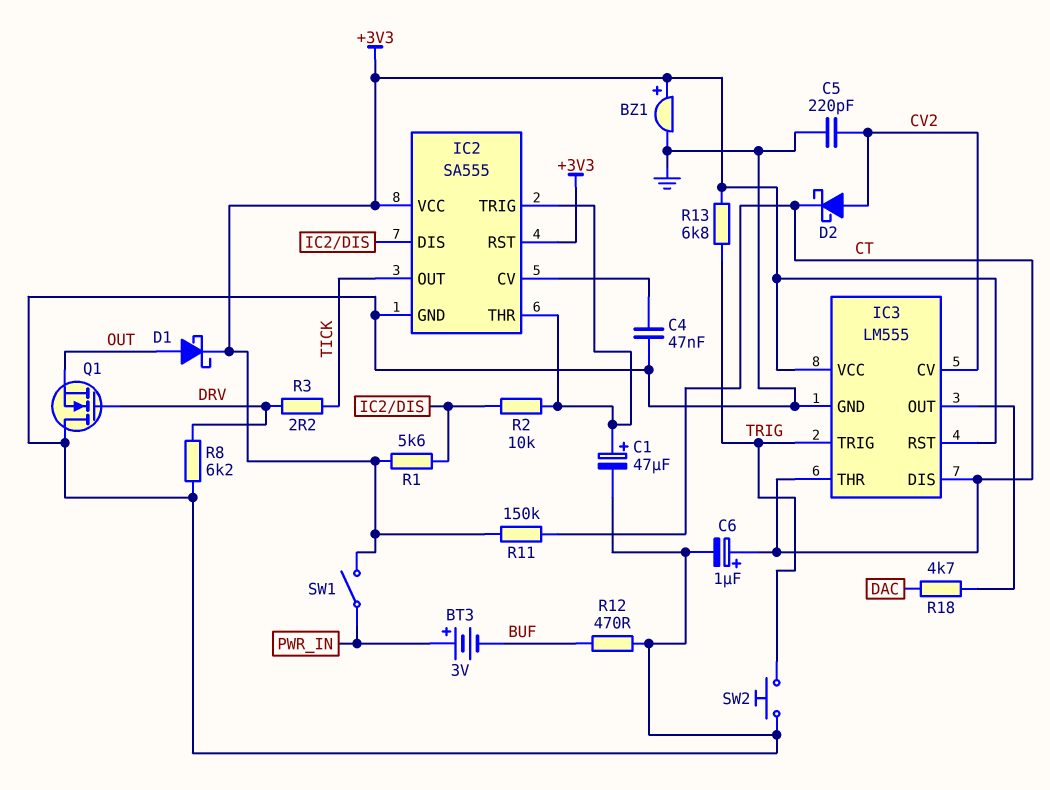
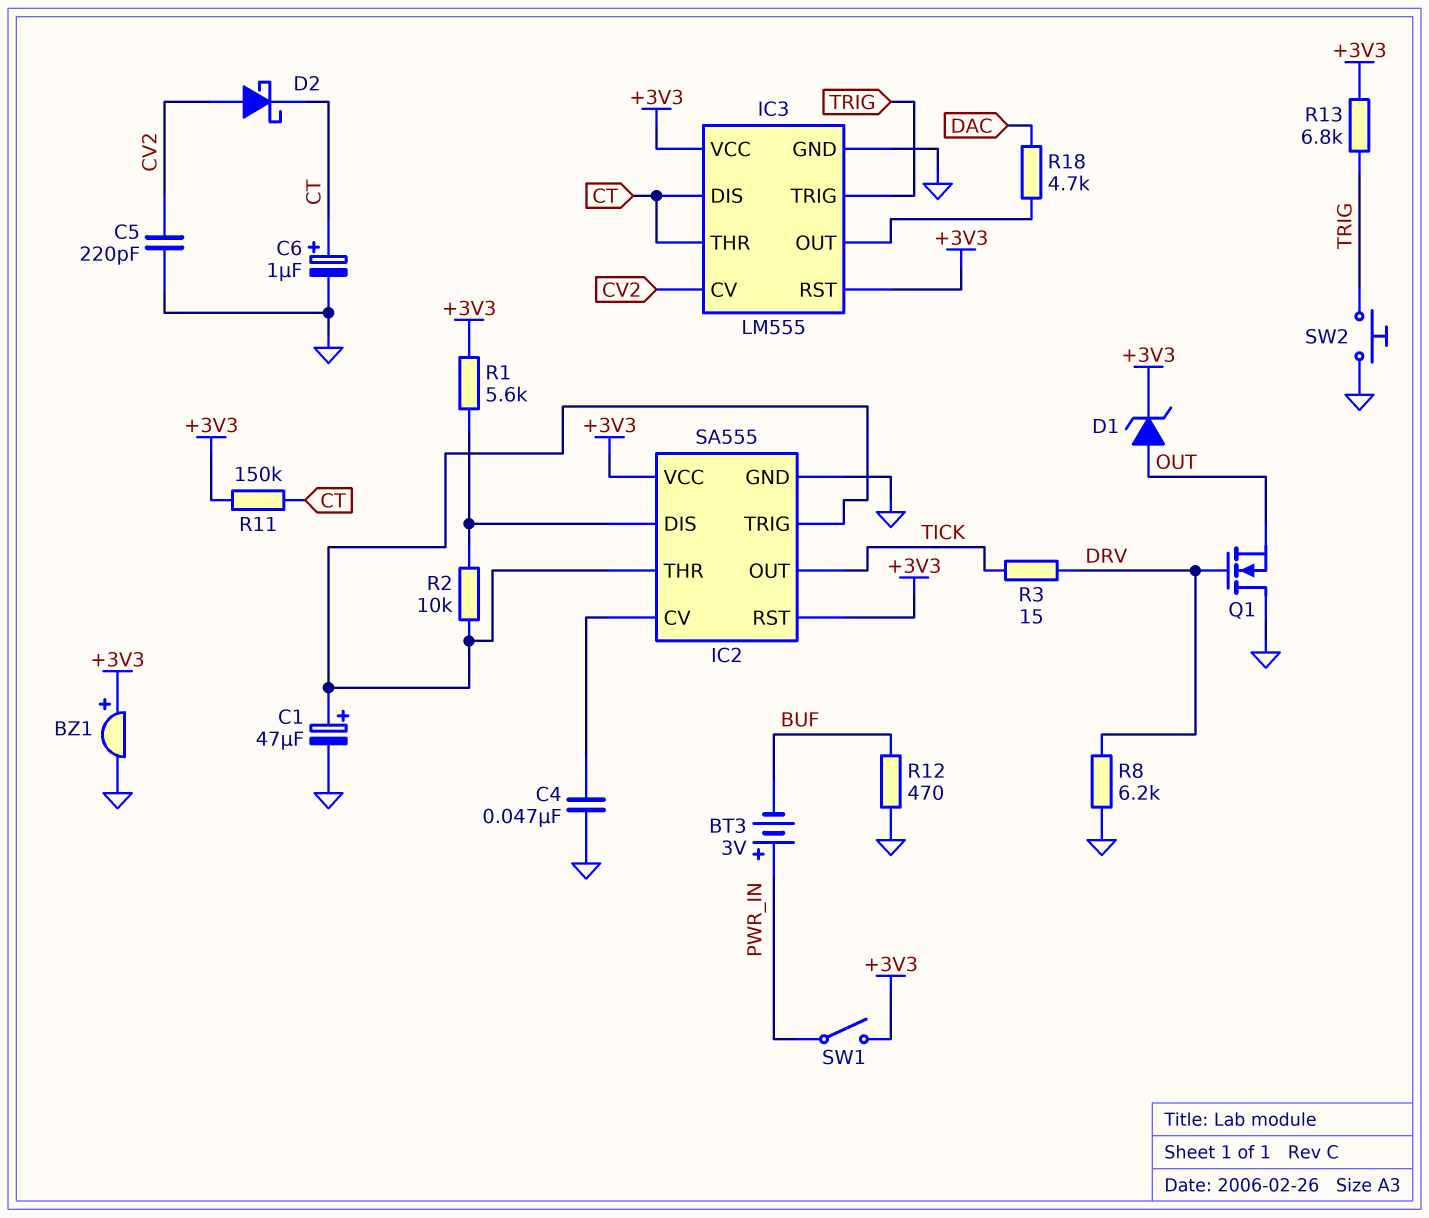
D1: schottky (A OUT, K +3V3) -> zener (A OUT, K +3V3)
R3: 2.2 (DRV, TICK) -> 15 (DRV, TICK)

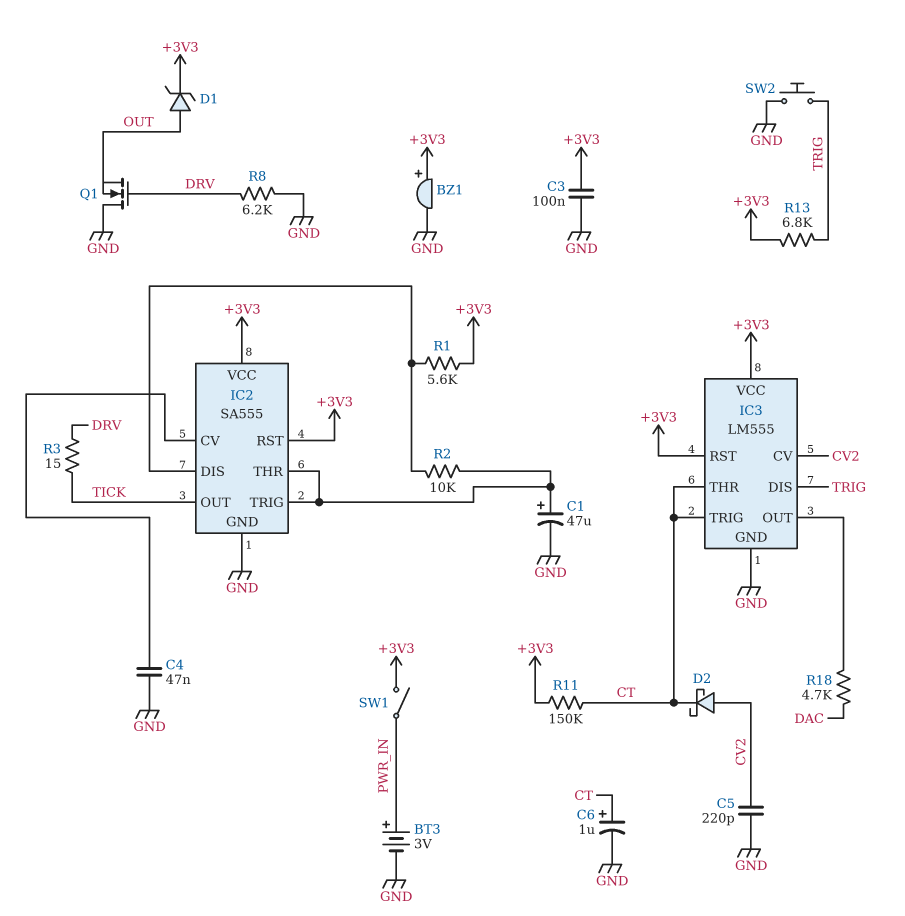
BT3: 3V (plus PWR_IN, minus BUF) -> 3V (plus PWR_IN, minus GND)
C3: none -> 100nF (+3V3, GND)
IC3 pin DIS: CT -> TRIG
IC3 pin TRIG: TRIG -> CT
R12: 470 (BUF, GND) -> none

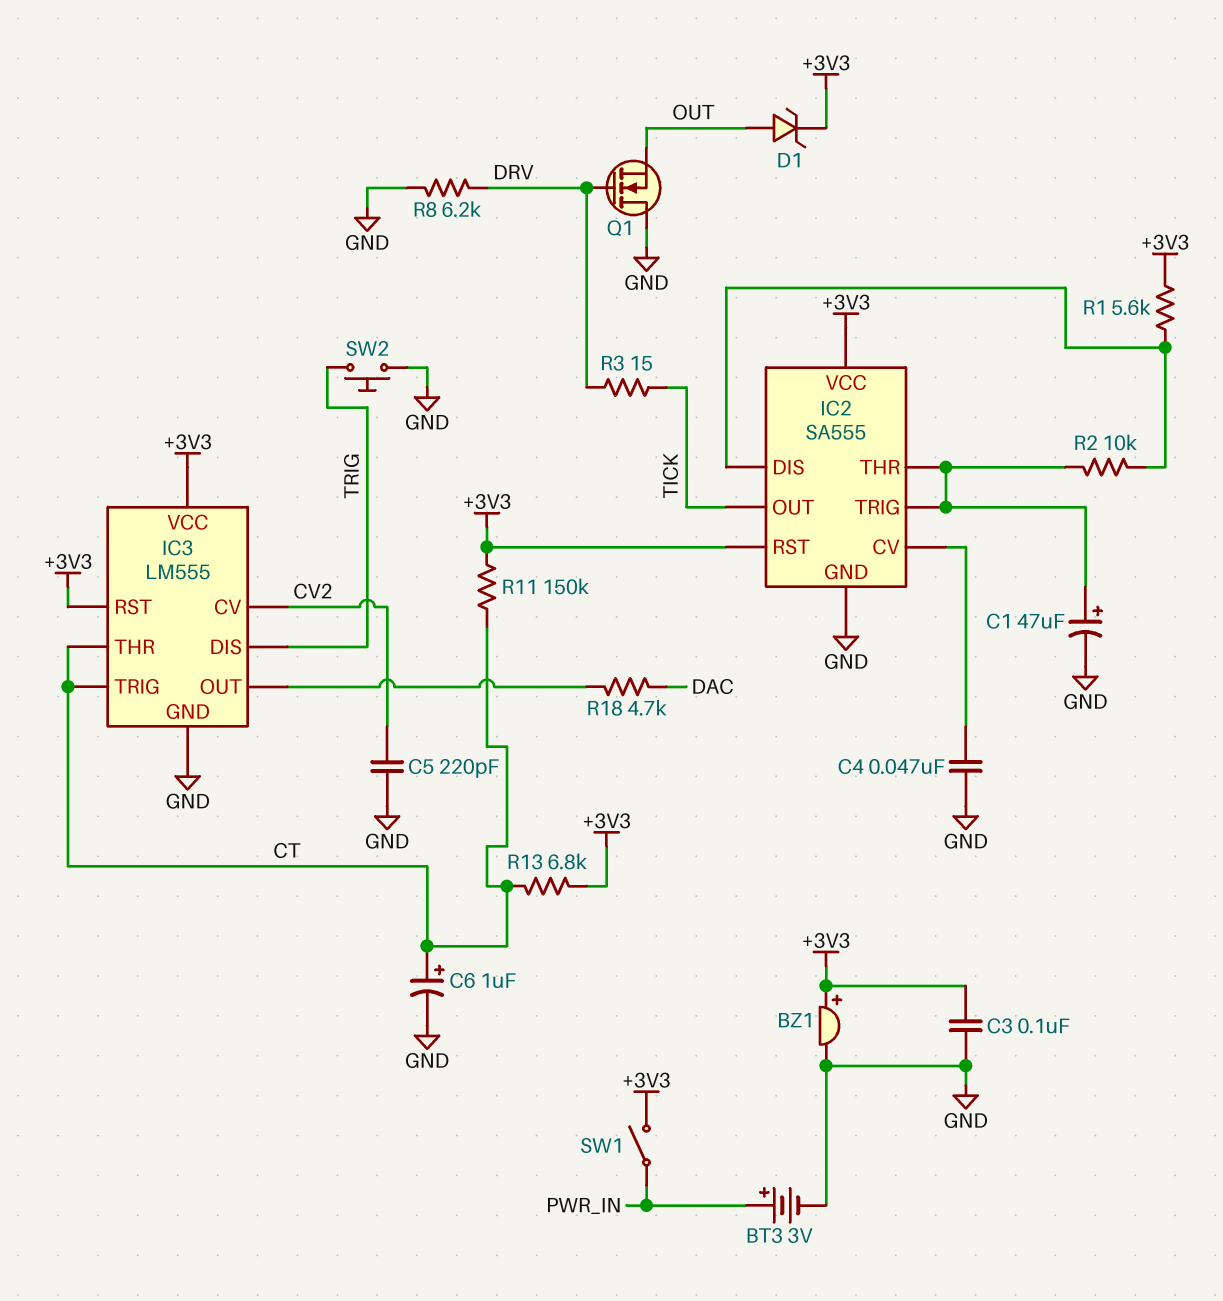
D2: schottky (A CV2, K CT) -> none
R13: 6.8k (+3V3, TRIG) -> 6.8k (+3V3, CT)

